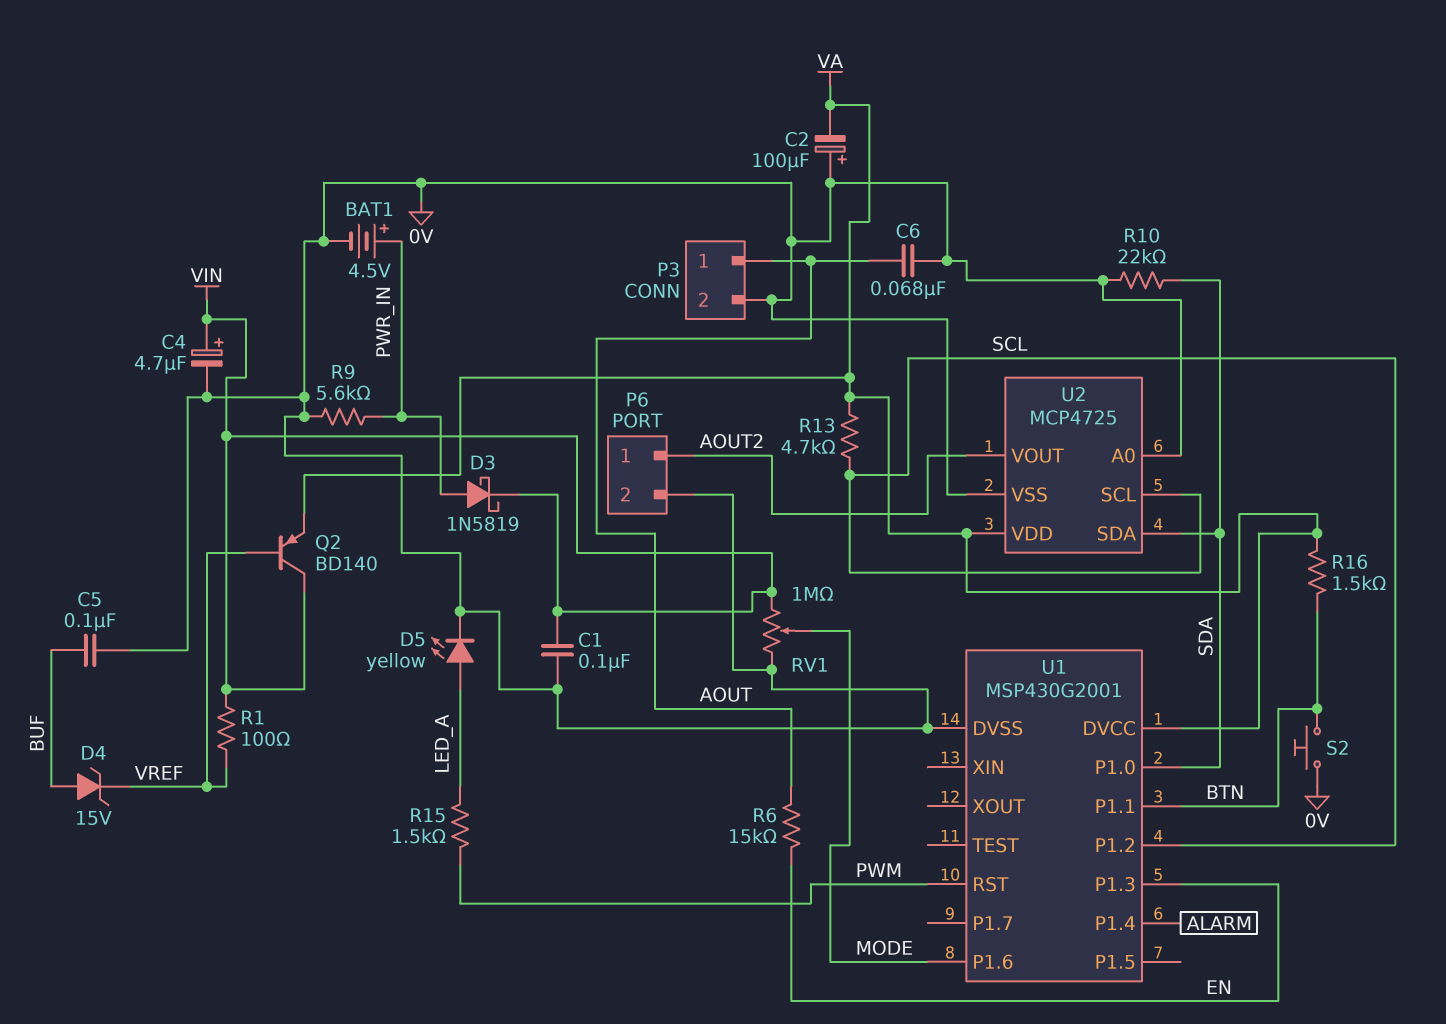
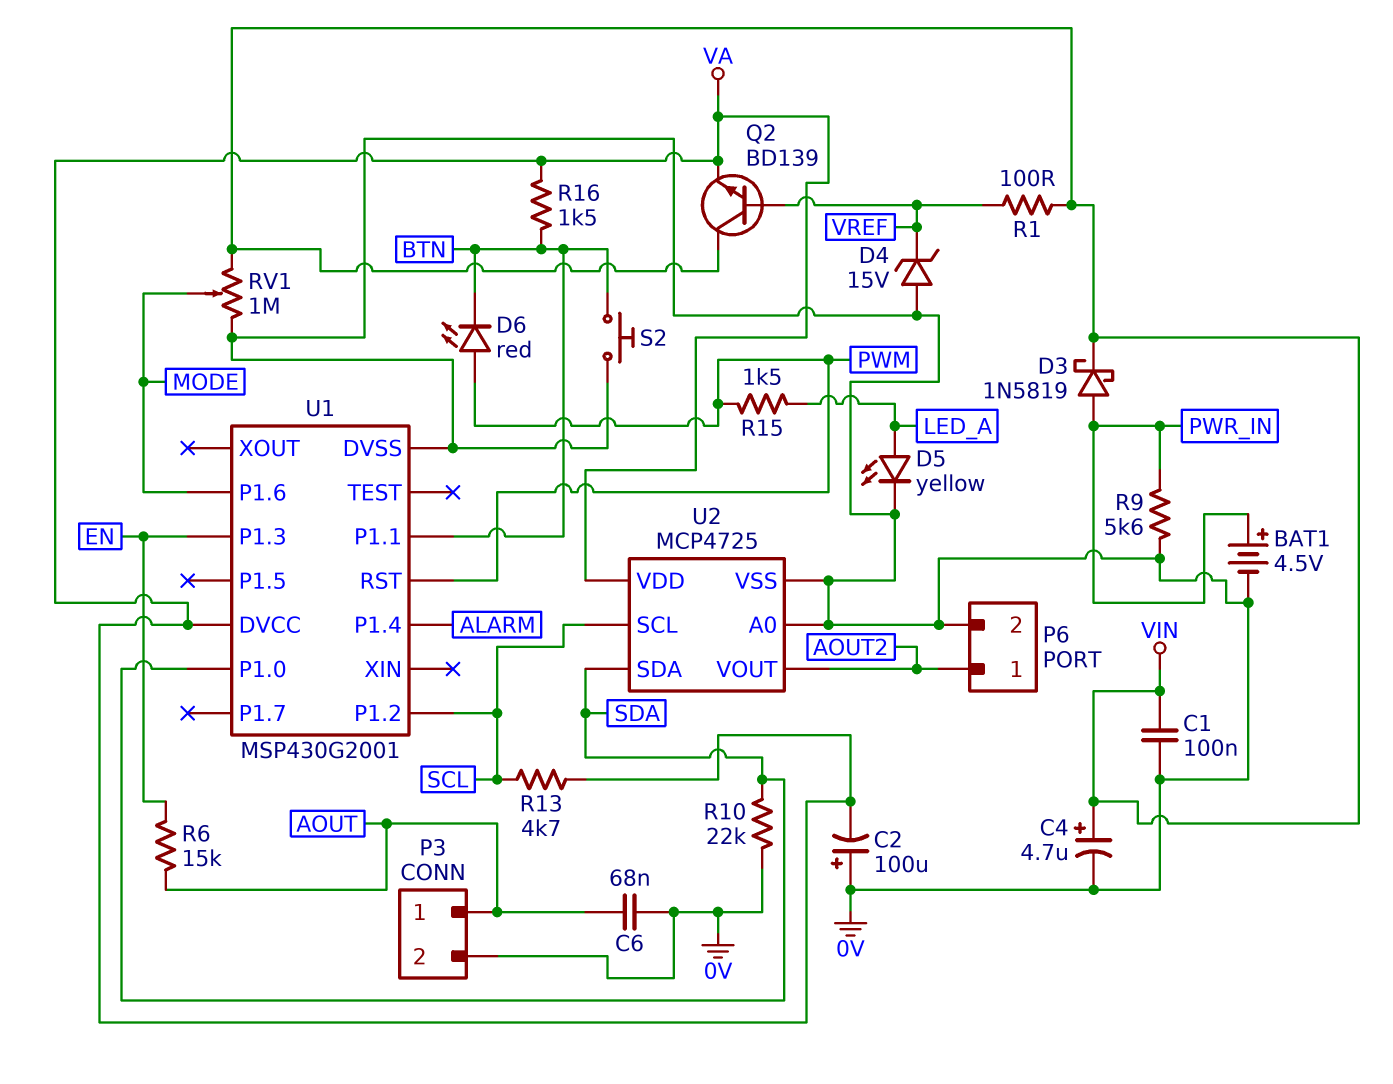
C5: 100nF (0V, BUF) -> none
D4: zener 15V (A BUF, K VREF) -> zener 15V (A 0V, K VREF)
D6: none -> LED red (A PWM, K BTN)
Q2: PNP BD140 (B VREF, C VIN, E VA) -> NPN BD139 (B VREF, C VIN, E VA)

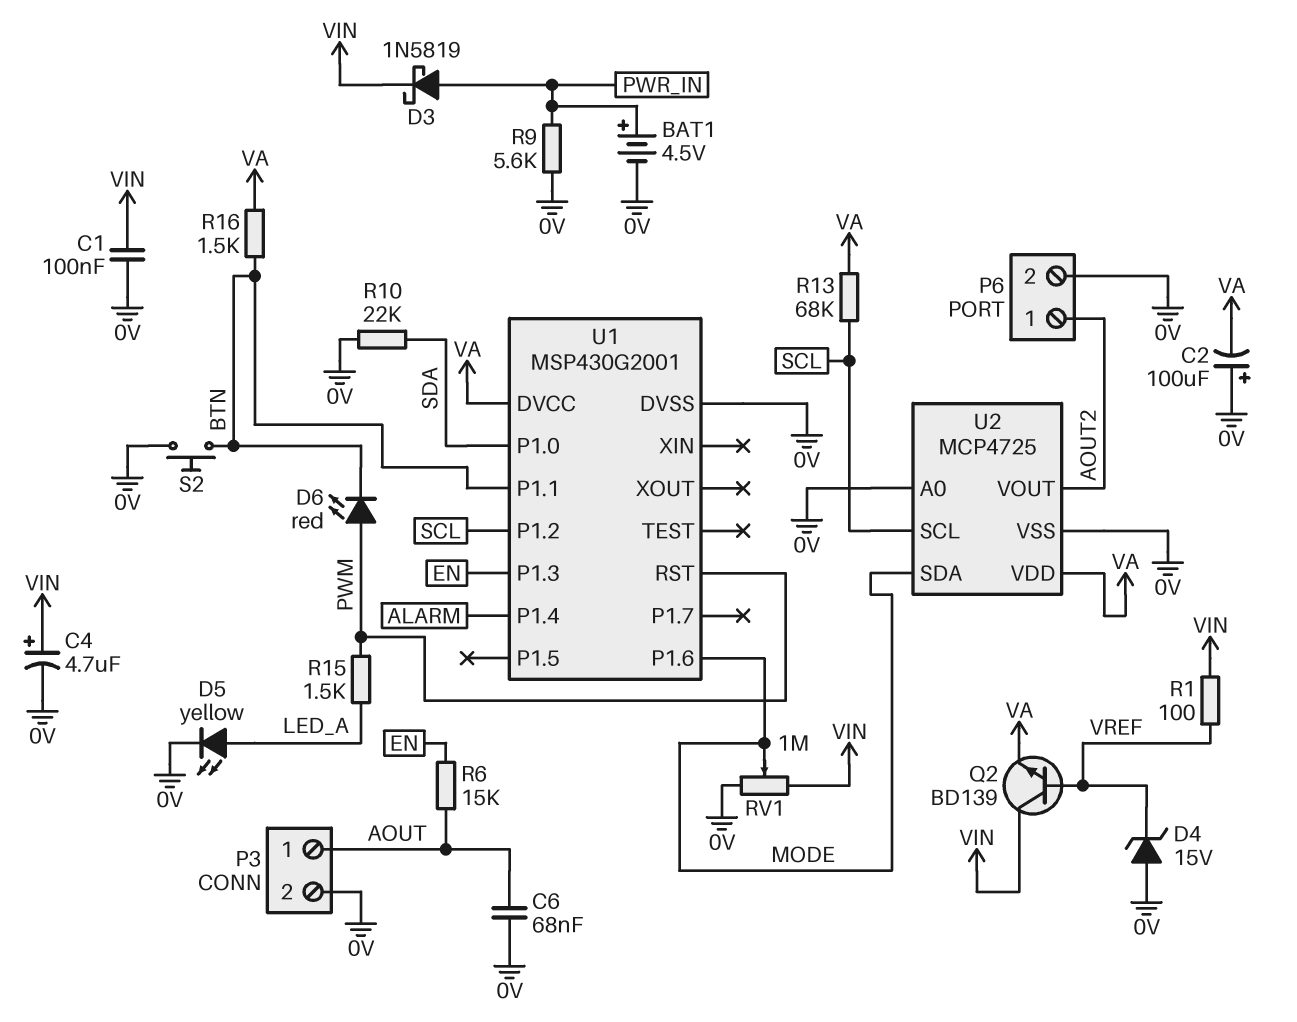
R13: 4.7k (SCL, VA) -> 68k (SCL, VA)
U2 pin SDA: SDA -> MODE

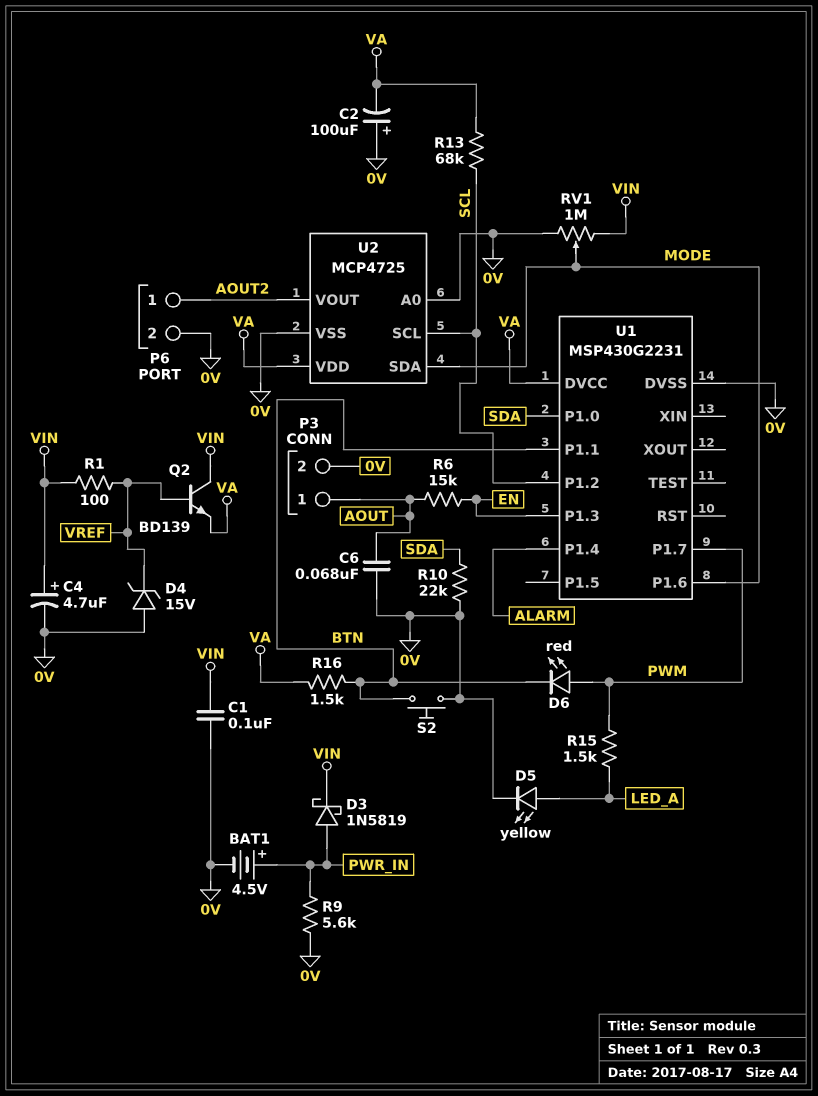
U1: MSP430G2001 -> MSP430G2231
U1 pin P1.7: none -> PWM
U1 pin RST: PWM -> none

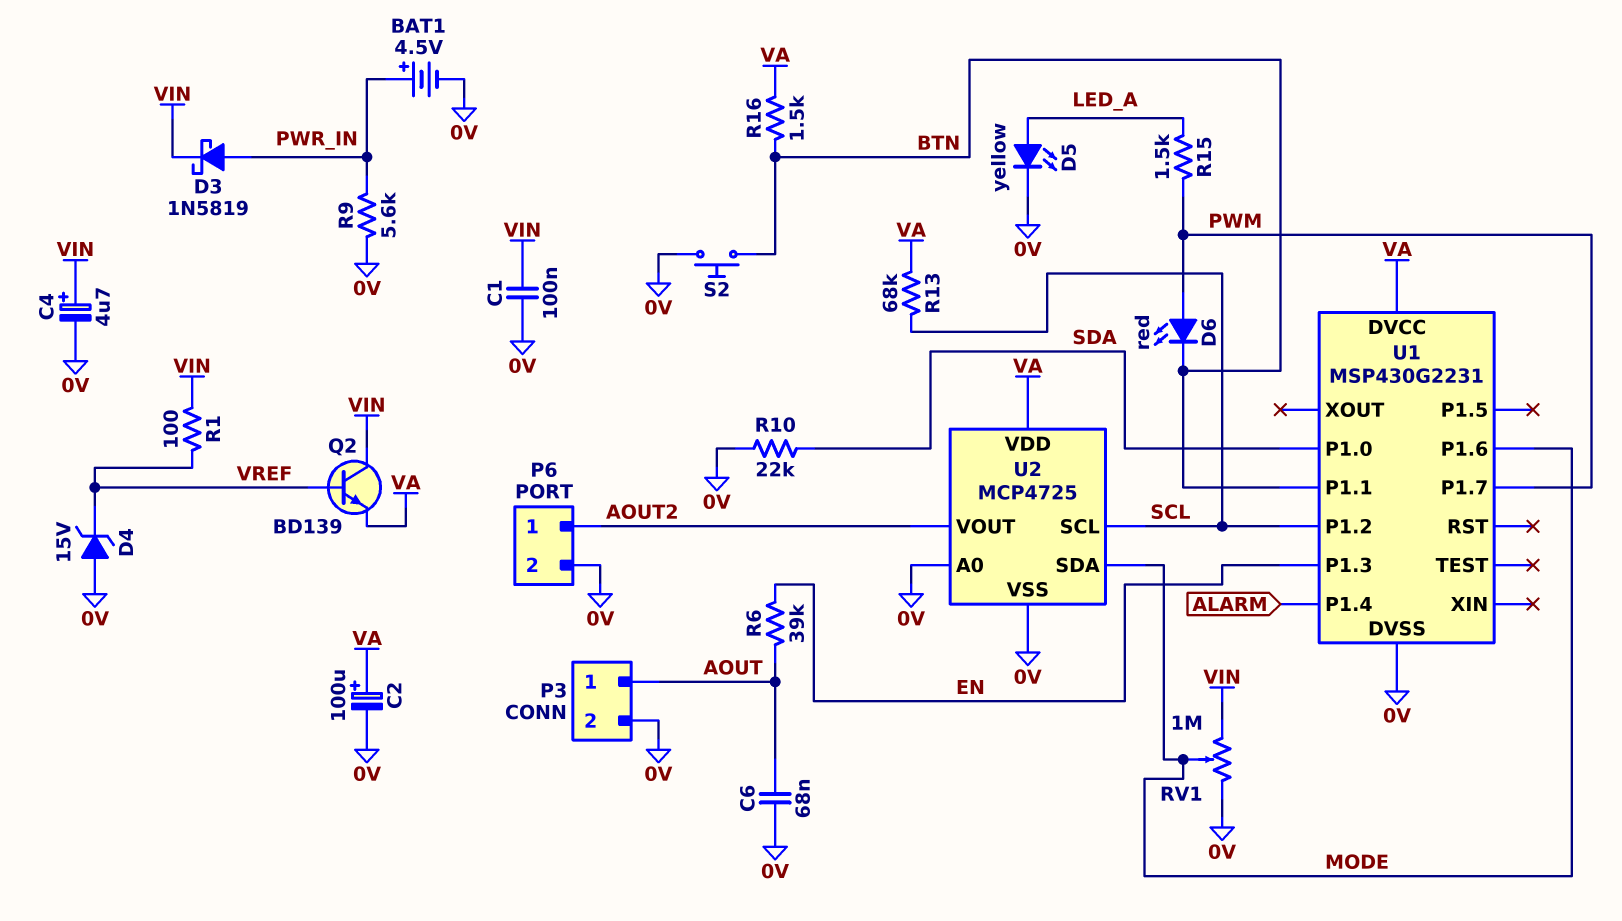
C2: 100uF (plus 0V, minus VA) -> 100uF (plus VA, minus 0V)
R6: 15k (AOUT, EN) -> 39k (AOUT, EN)

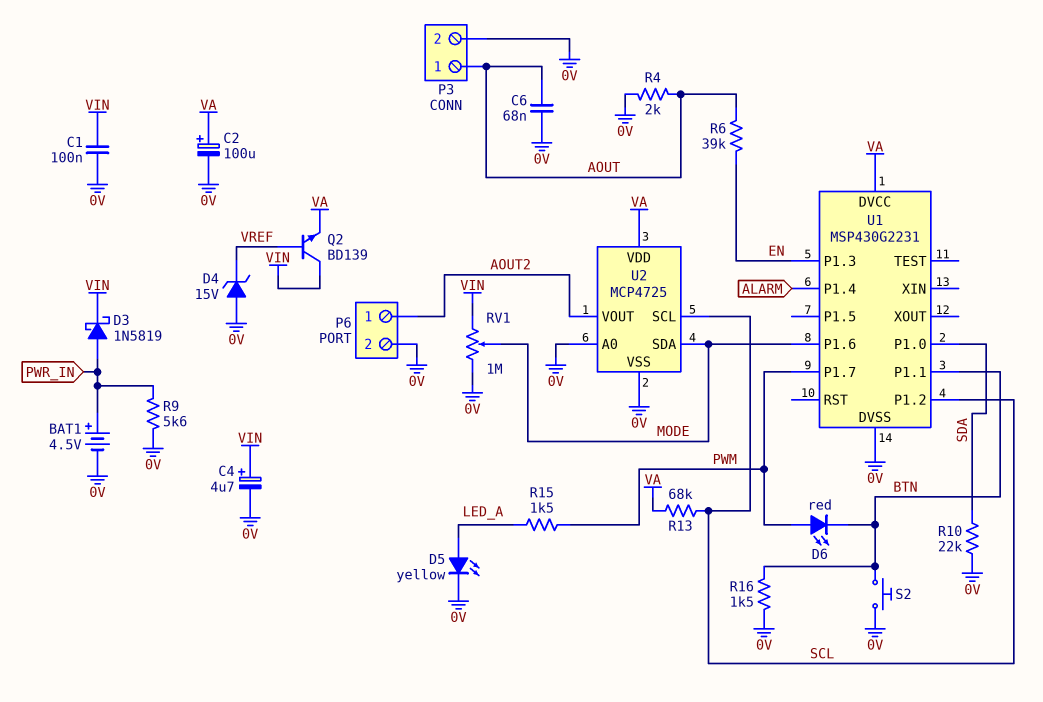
R1: 100 (VIN, VREF) -> none
R4: none -> 2k (0V, AOUT)
R16: 1.5k (BTN, VA) -> 1.5k (0V, BTN)

